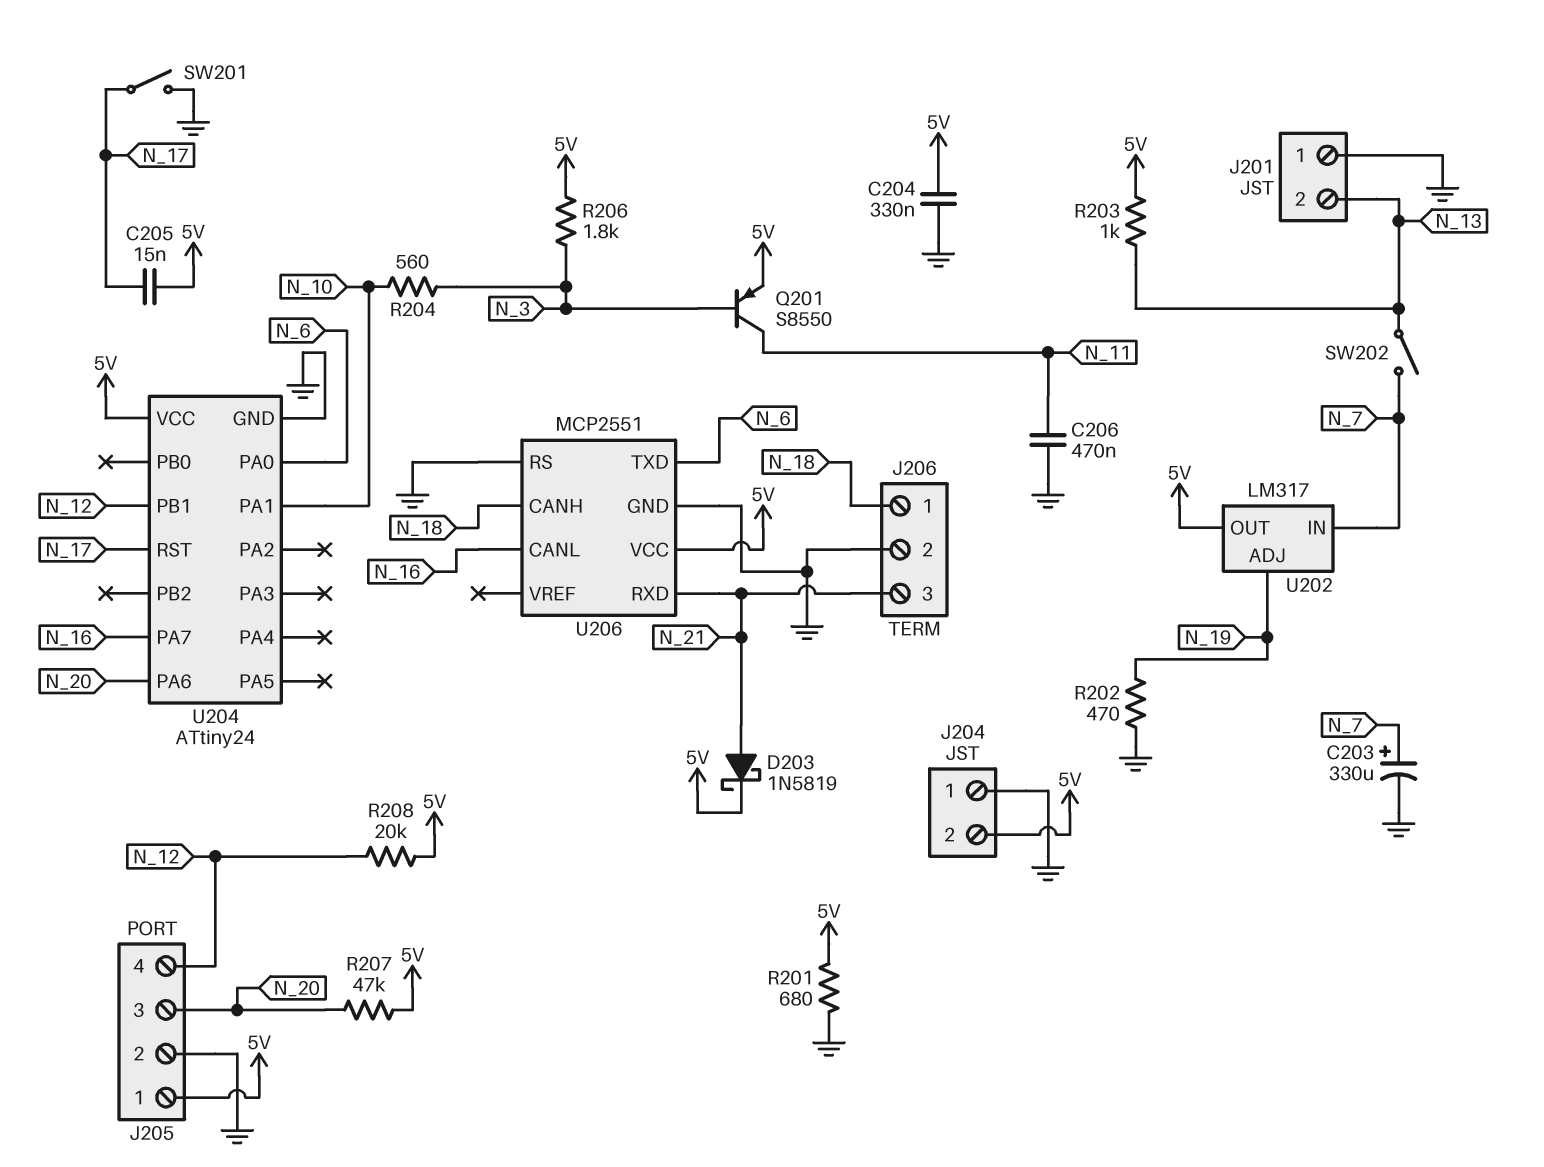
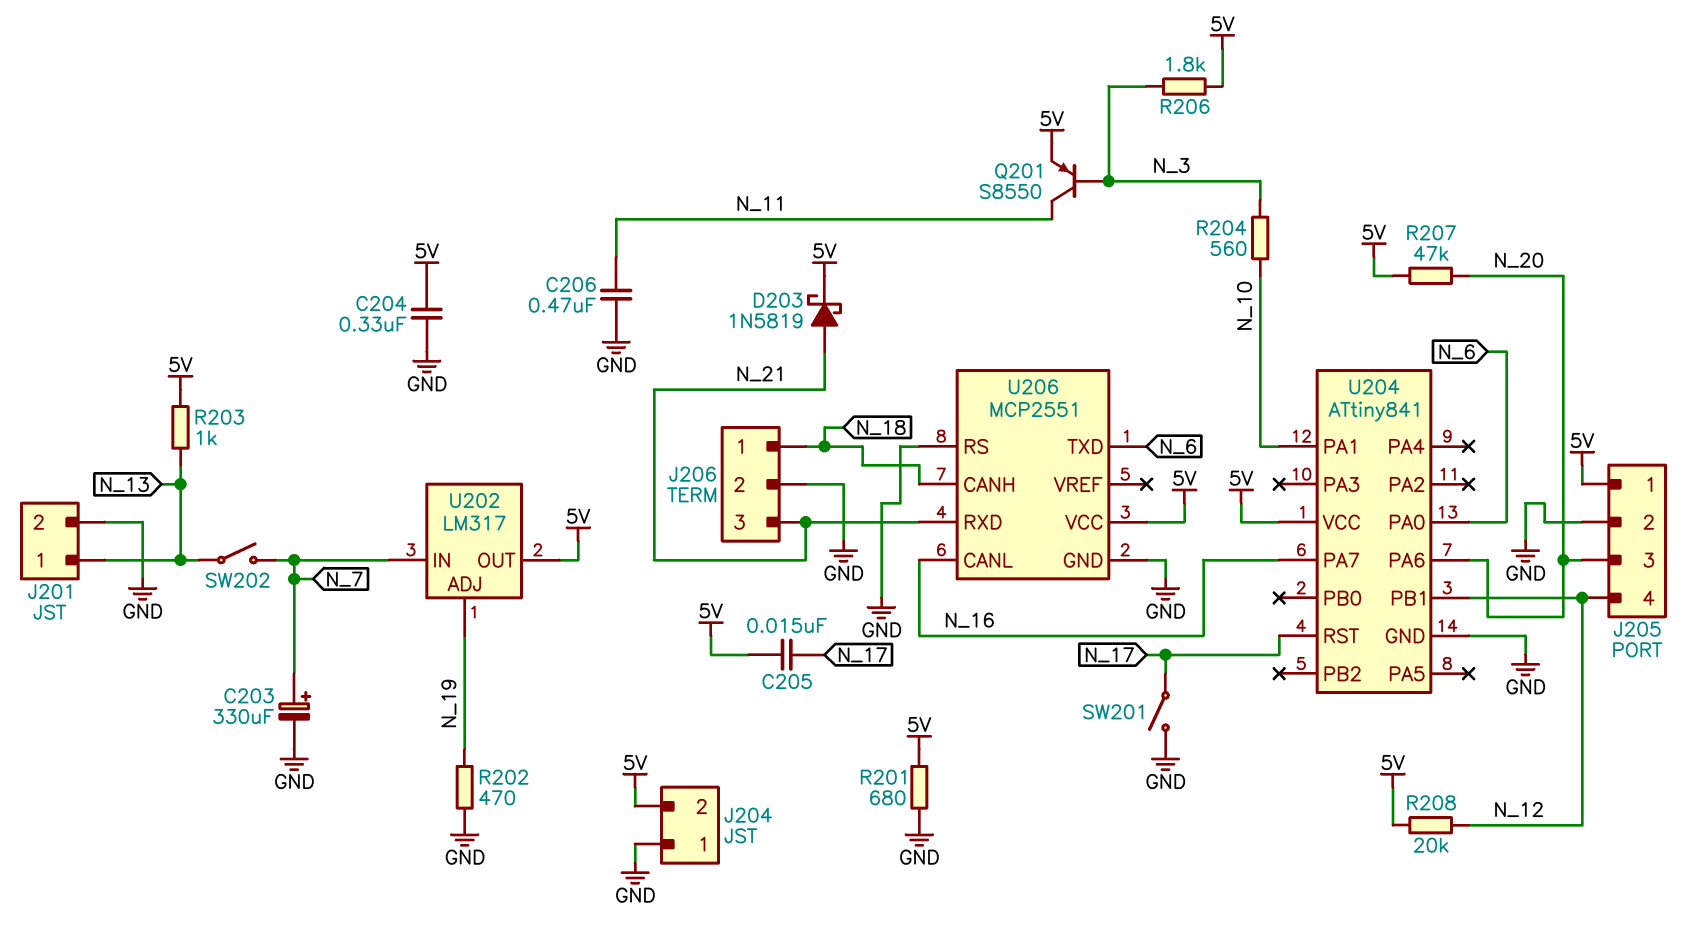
J201 pin 1: GND -> N_13
J201 pin 2: N_13 -> GND
U204: ATtiny24 -> ATtiny841

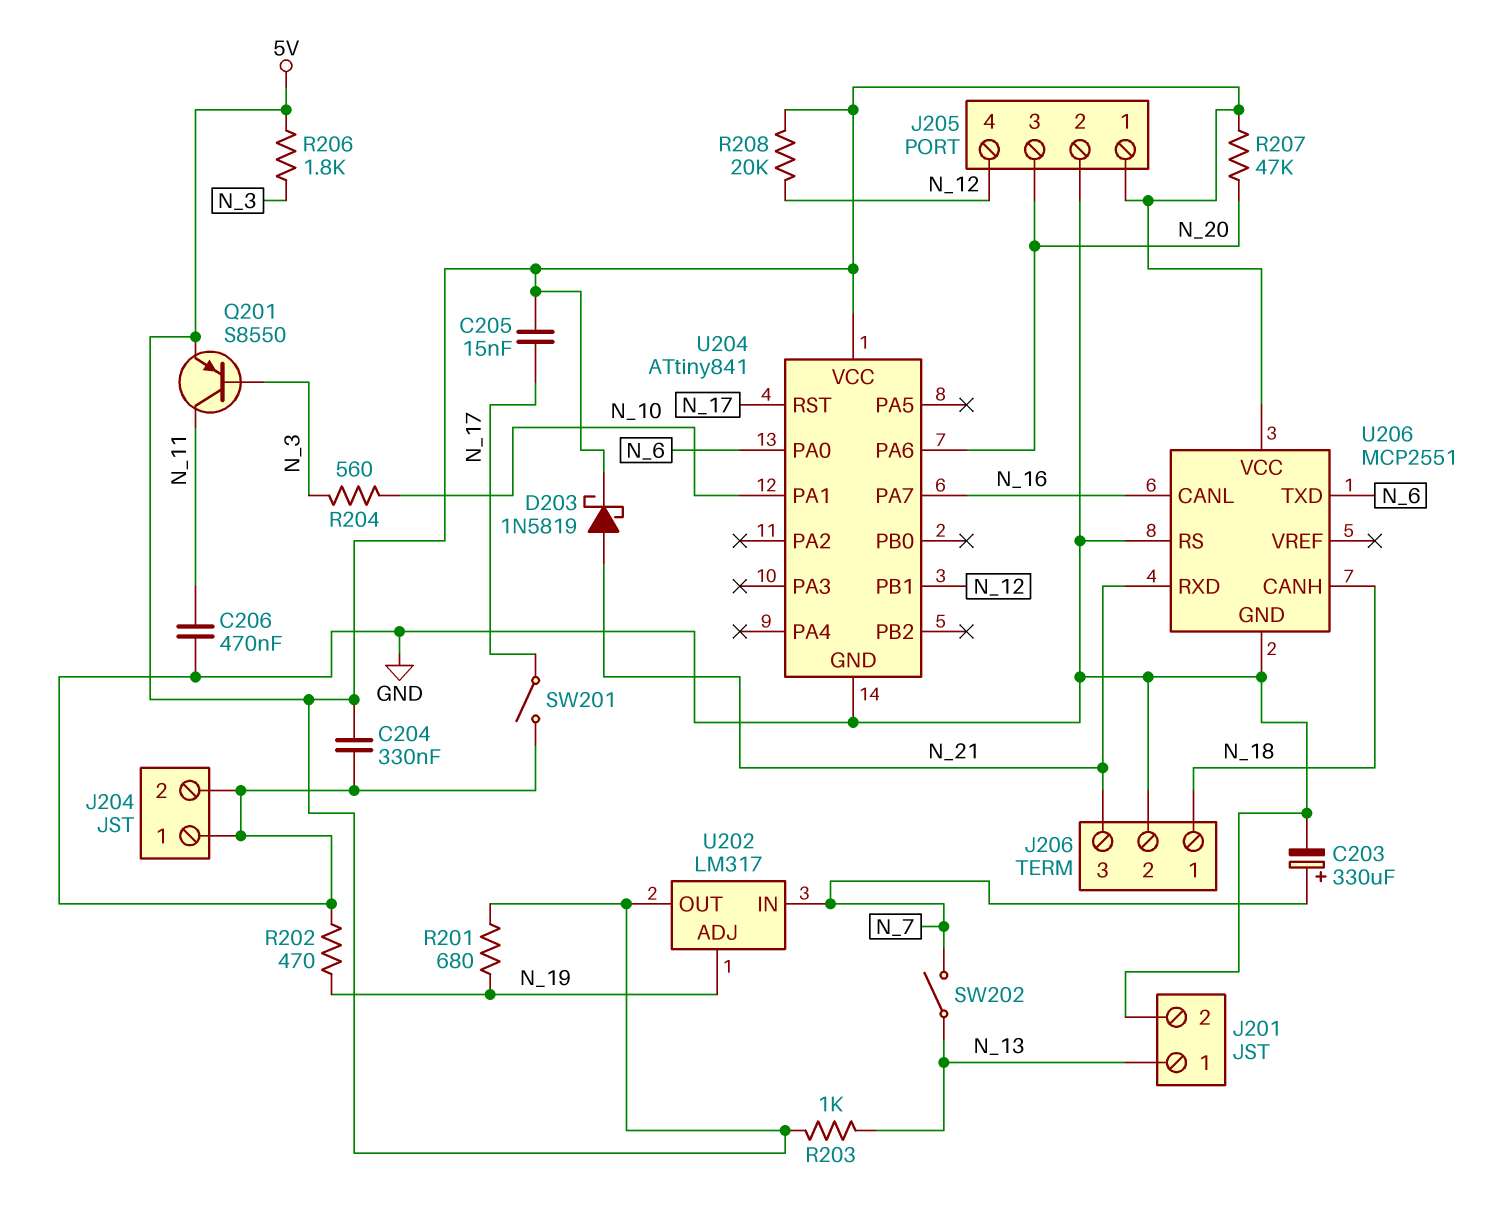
J204 pin 2: 5V -> GND
R201: 680 (5V, GND) -> 680 (5V, N_19)

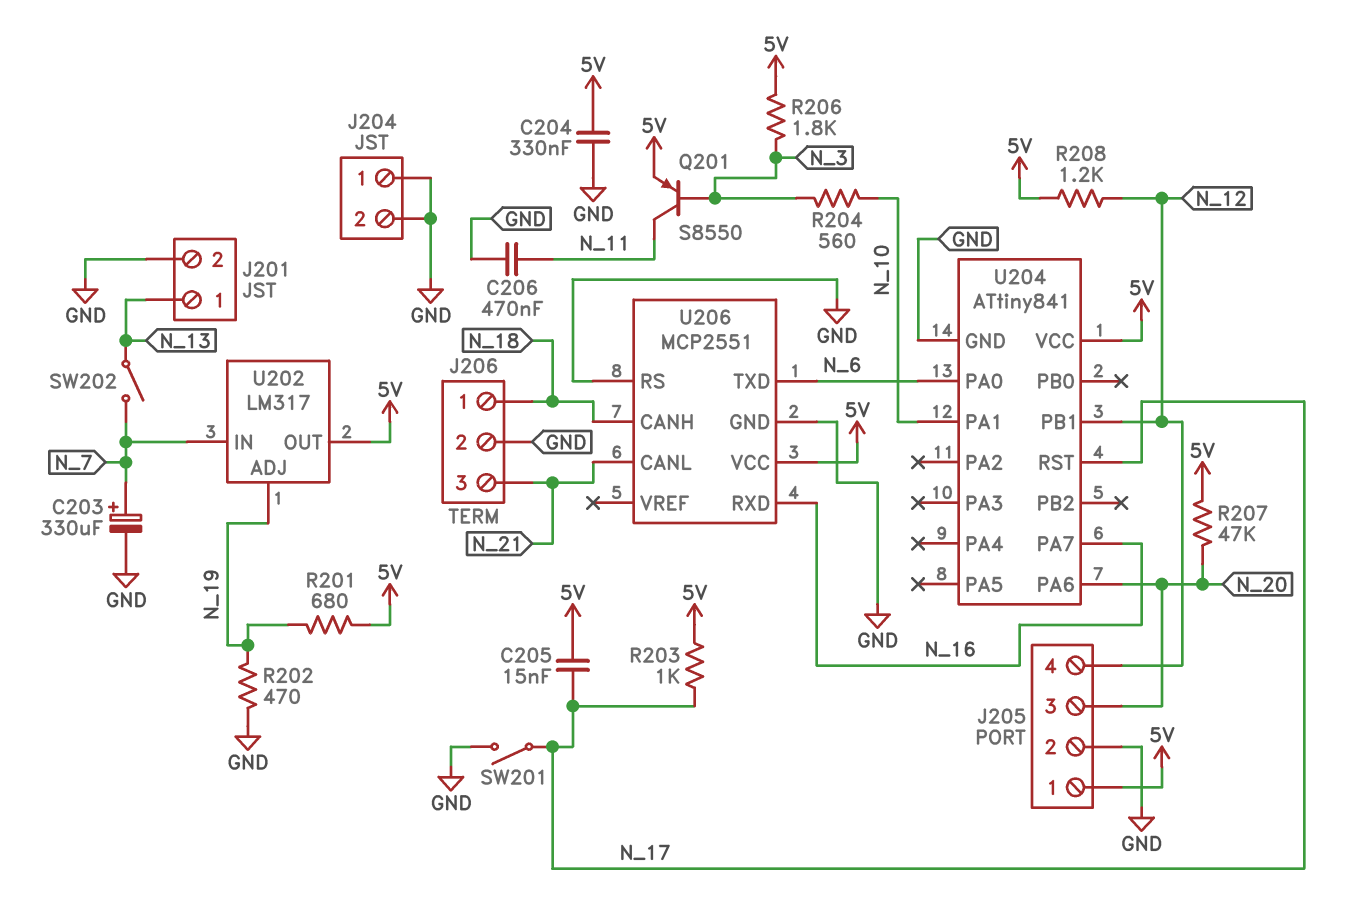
D203: schottky 1N5819 (A N_21, K 5V) -> none
R203: 1k (5V, N_13) -> 1k (5V, N_17)
R208: 20k (5V, N_12) -> 1.2k (5V, N_12)
U206 pin CANL: N_16 -> N_21
U206 pin RXD: N_21 -> N_16

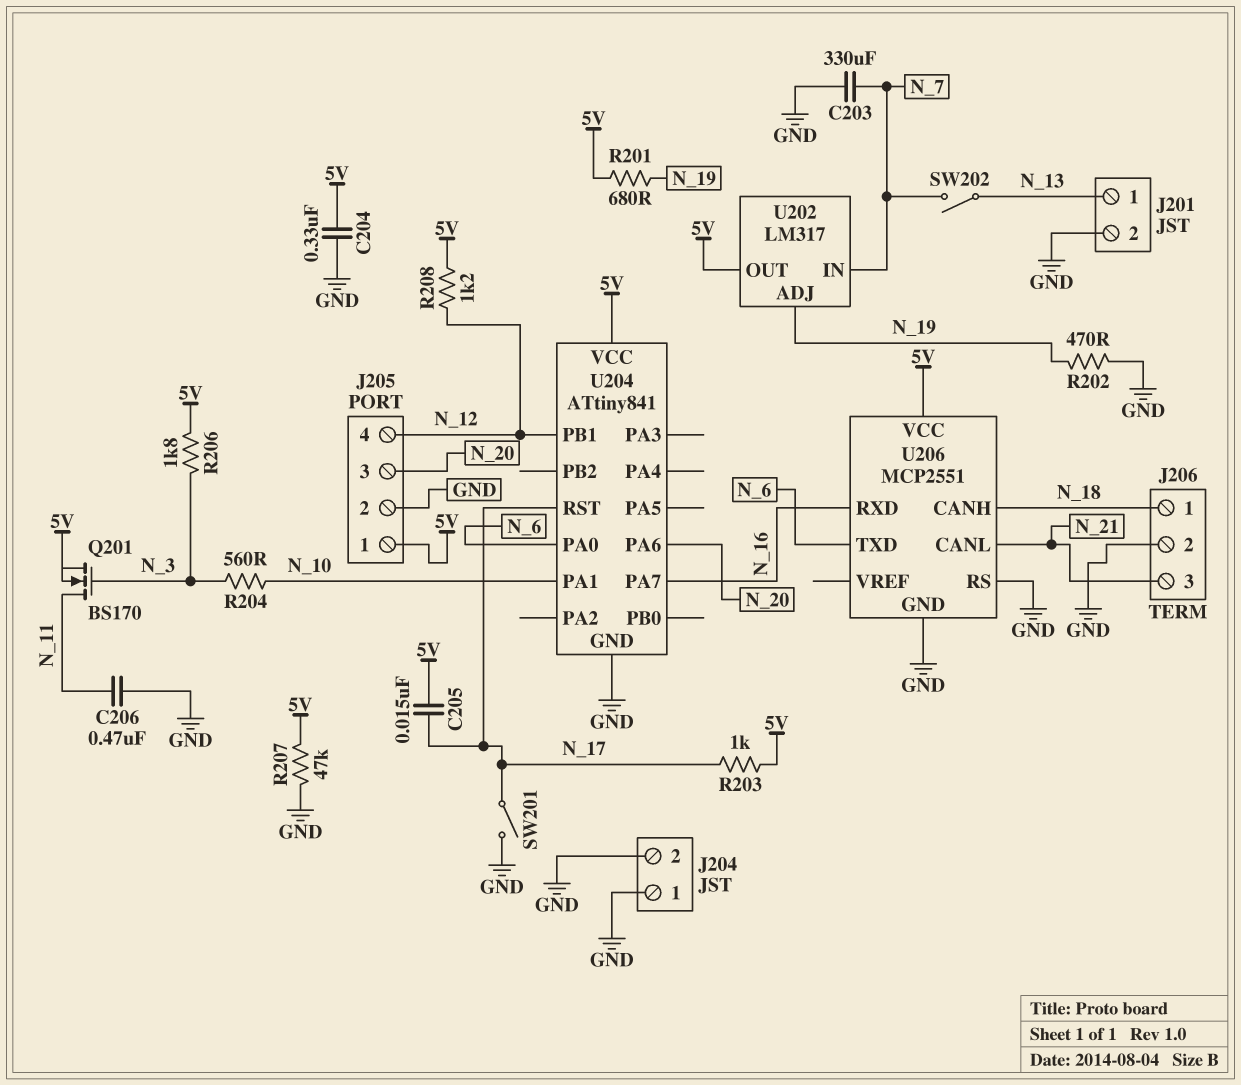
C203: 330uF (plus N_7, minus GND) -> 330uF (GND, N_7)
Q201: PNP S8550 (B N_3, C N_11, E 5V) -> NMOS BS170 (G N_3, D N_11, S 5V)
R207: 47k (5V, N_20) -> 47k (5V, GND)

